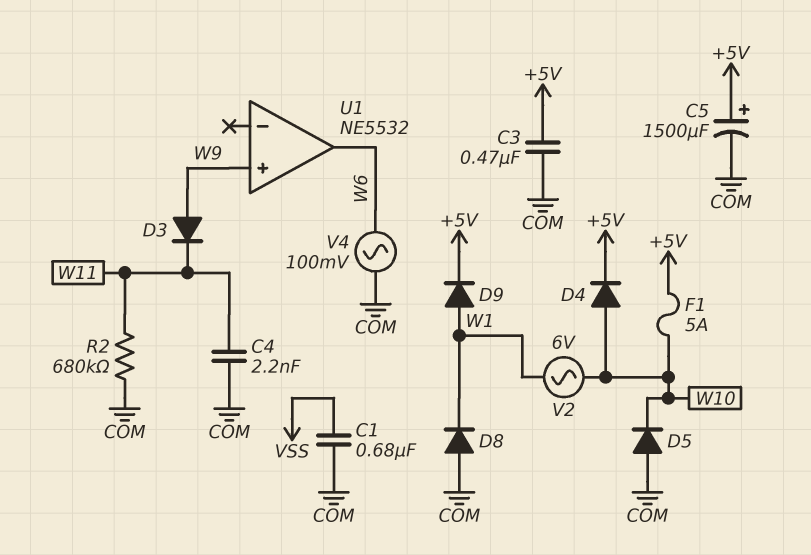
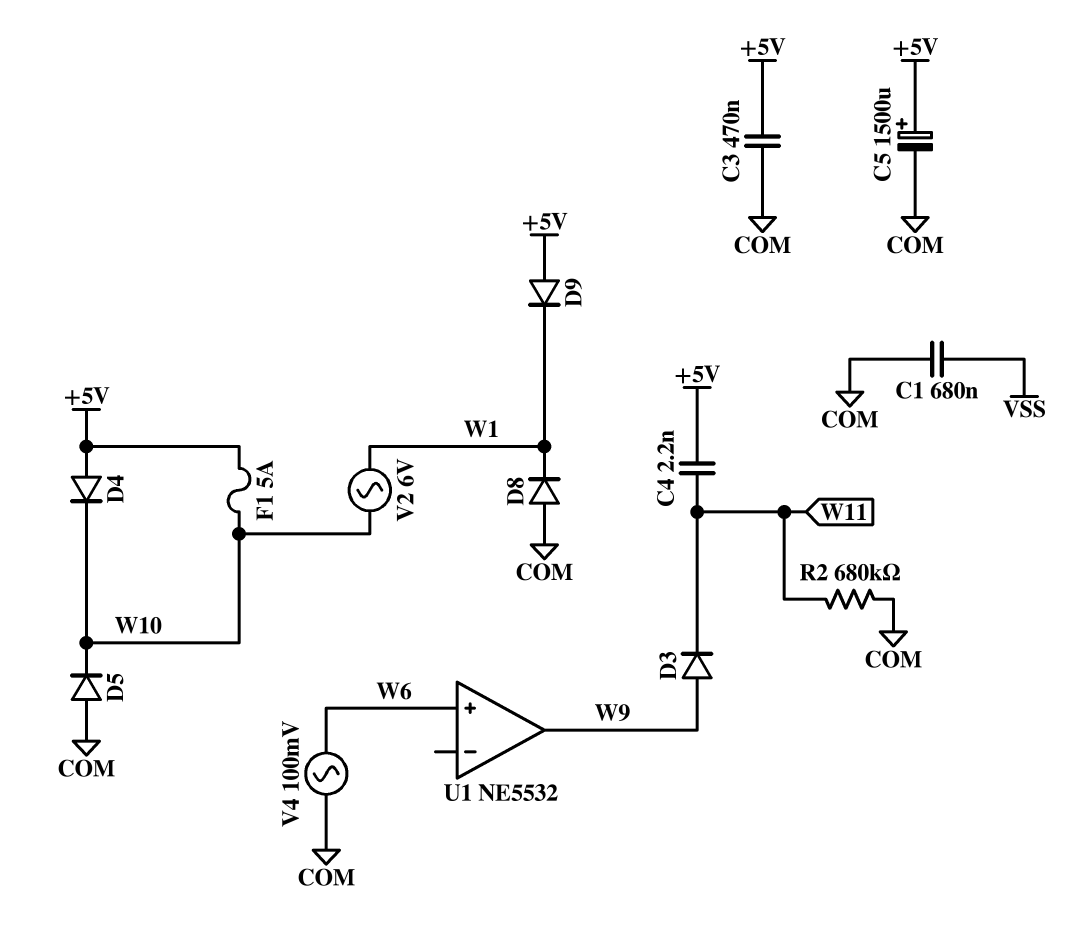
C4: 2.2nF (COM, W11) -> 2.2nF (+5V, W11)
D4: diode (A W10, K +5V) -> diode (A +5V, K W10)
D9: diode (A W1, K +5V) -> diode (A +5V, K W1)
U1 pin in+: W9 -> W6
U1 pin out: W6 -> W9

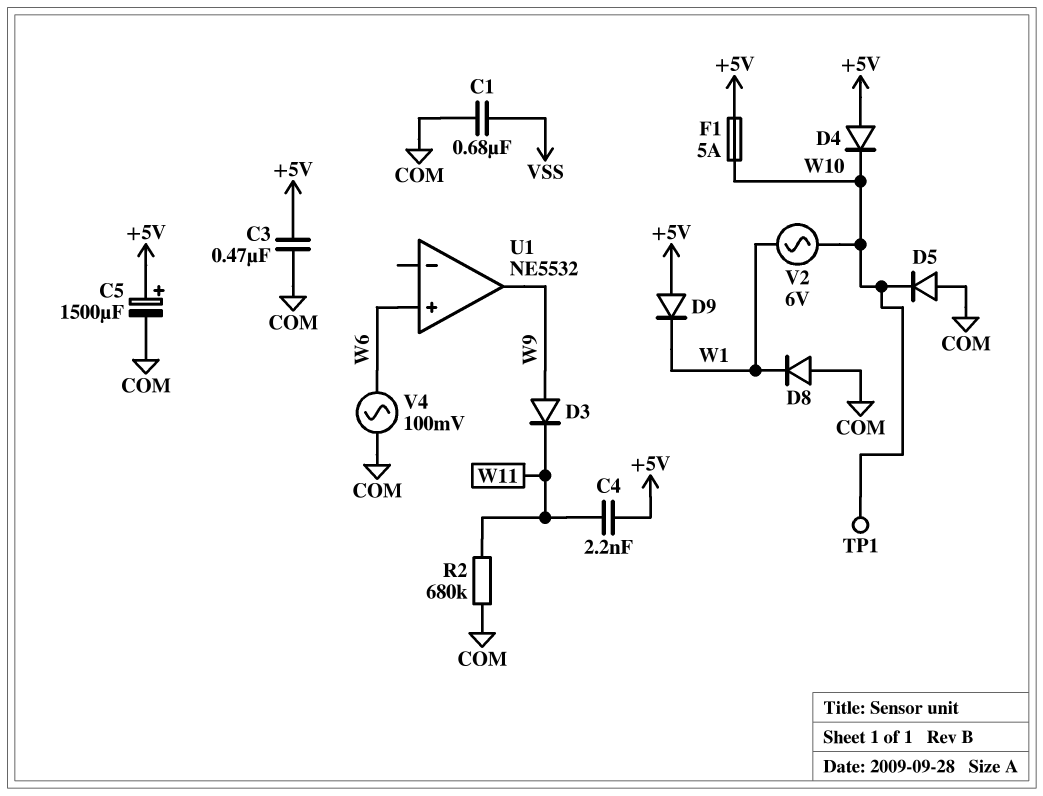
TP1: none -> test point (W10)

